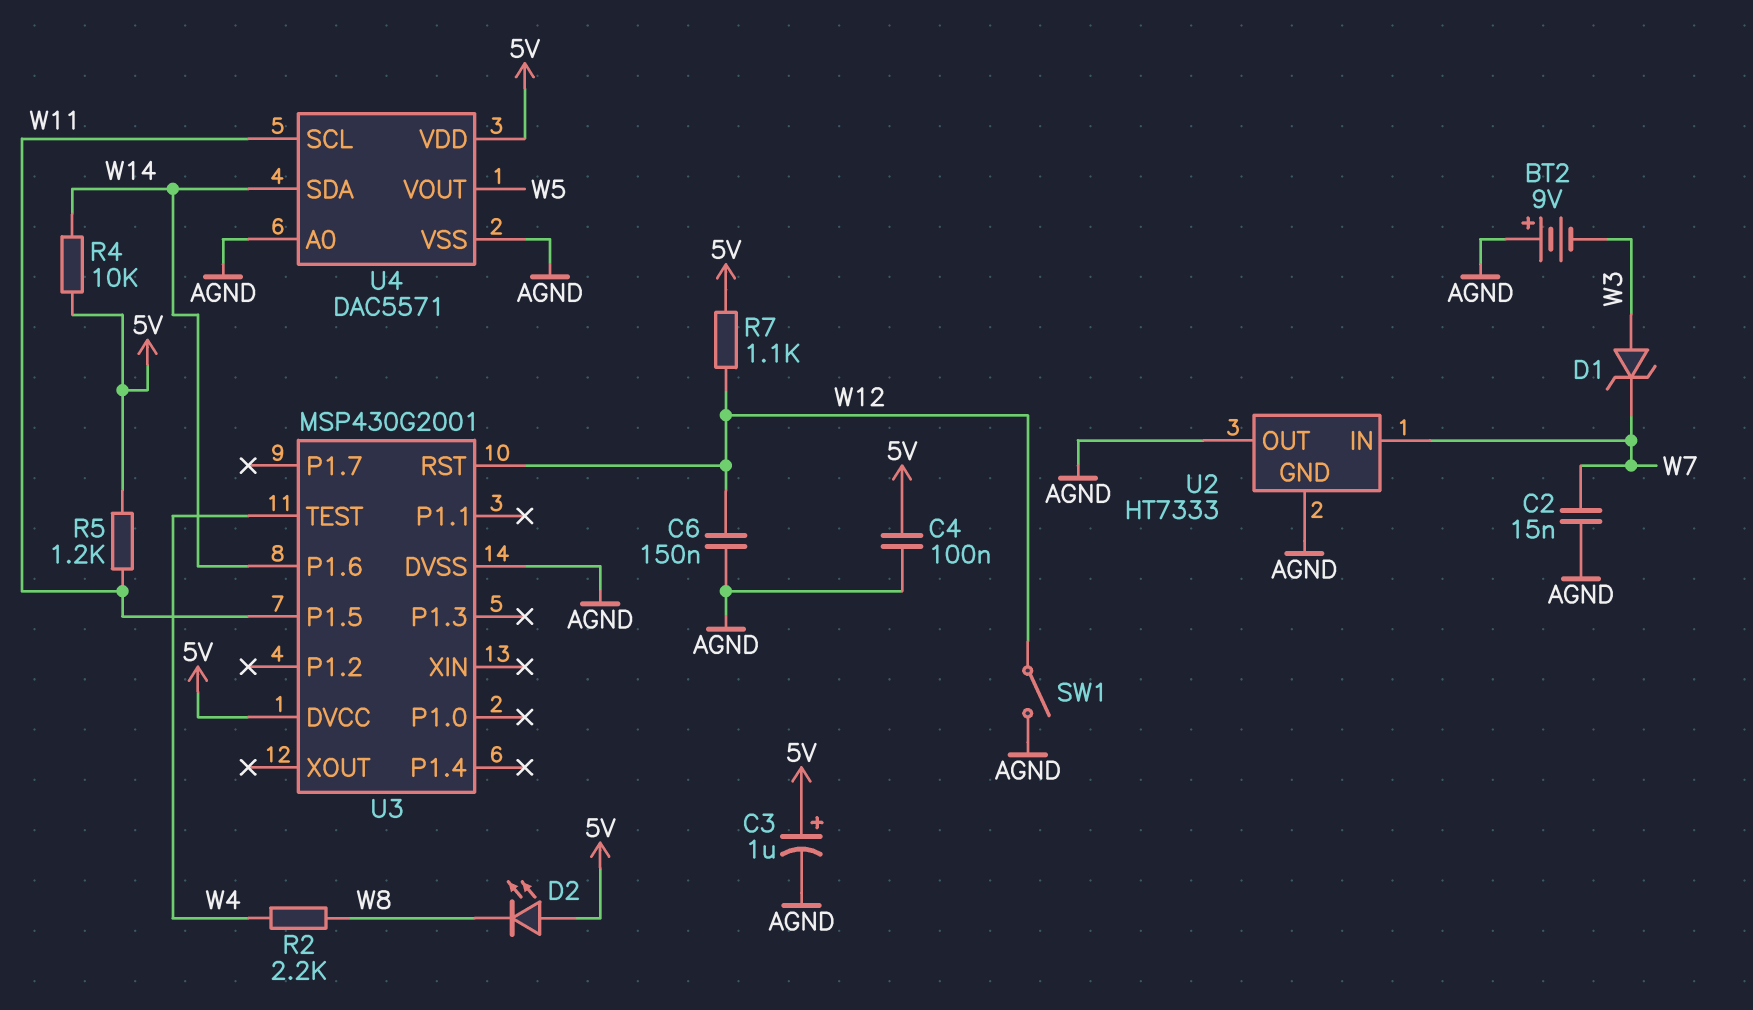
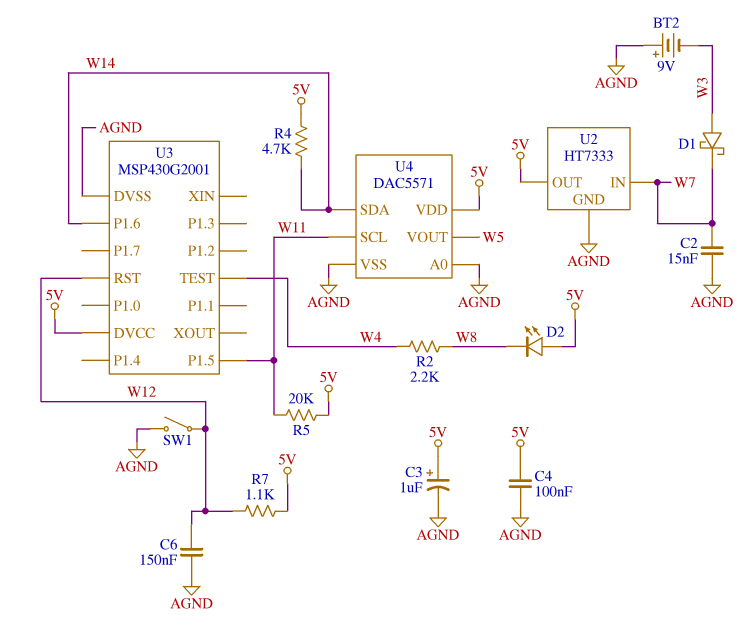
D1: zener (A W3, K W7) -> schottky (A W3, K W7)
R4: 10k (5V, W14) -> 4.7k (5V, W14)
R5: 1.2k (5V, W11) -> 20k (5V, W11)
U2 pin OUT: AGND -> 5V

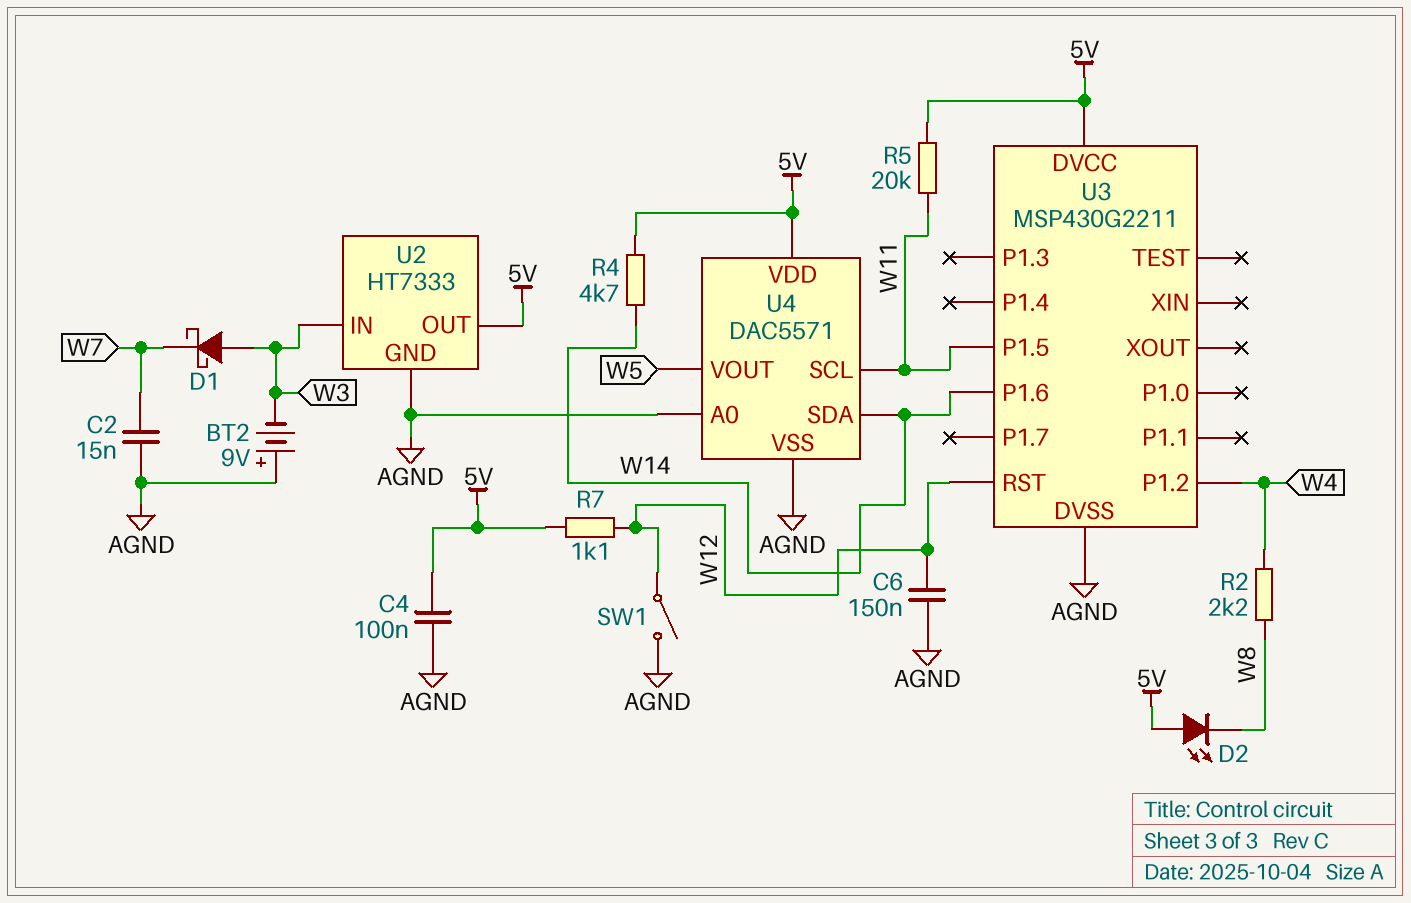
C3: 1uF (plus 5V, minus AGND) -> none
U2 pin IN: W7 -> W3
U3: MSP430G2001 -> MSP430G2211
U3 pin P1.2: none -> W4
U3 pin TEST: W4 -> none

